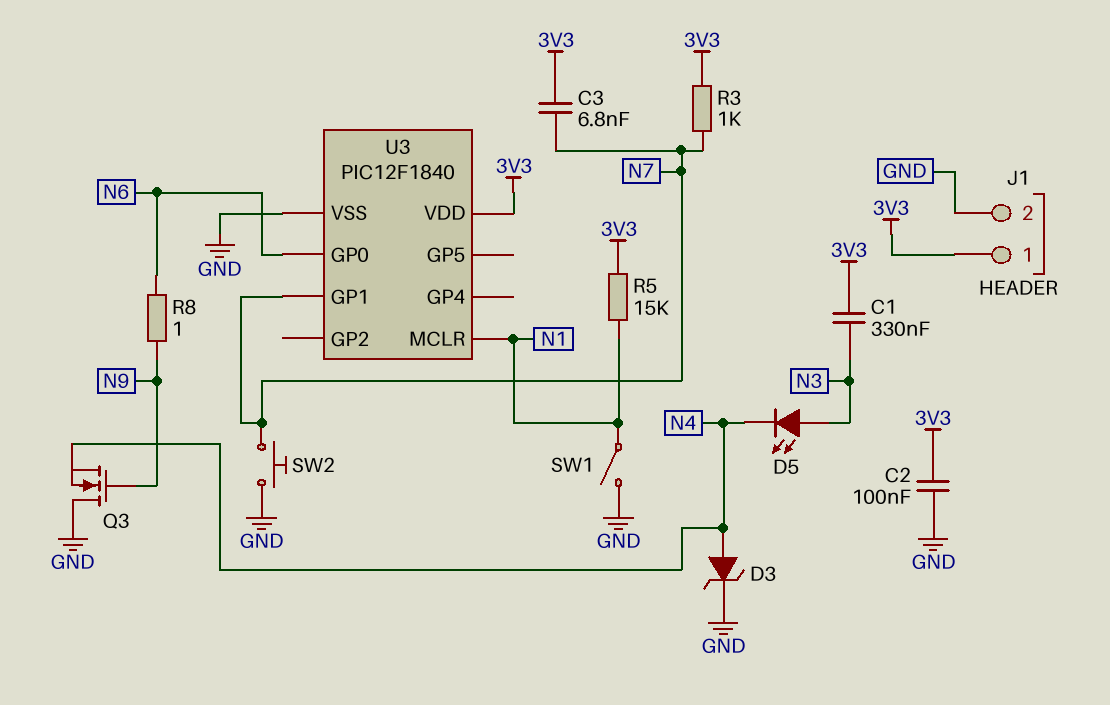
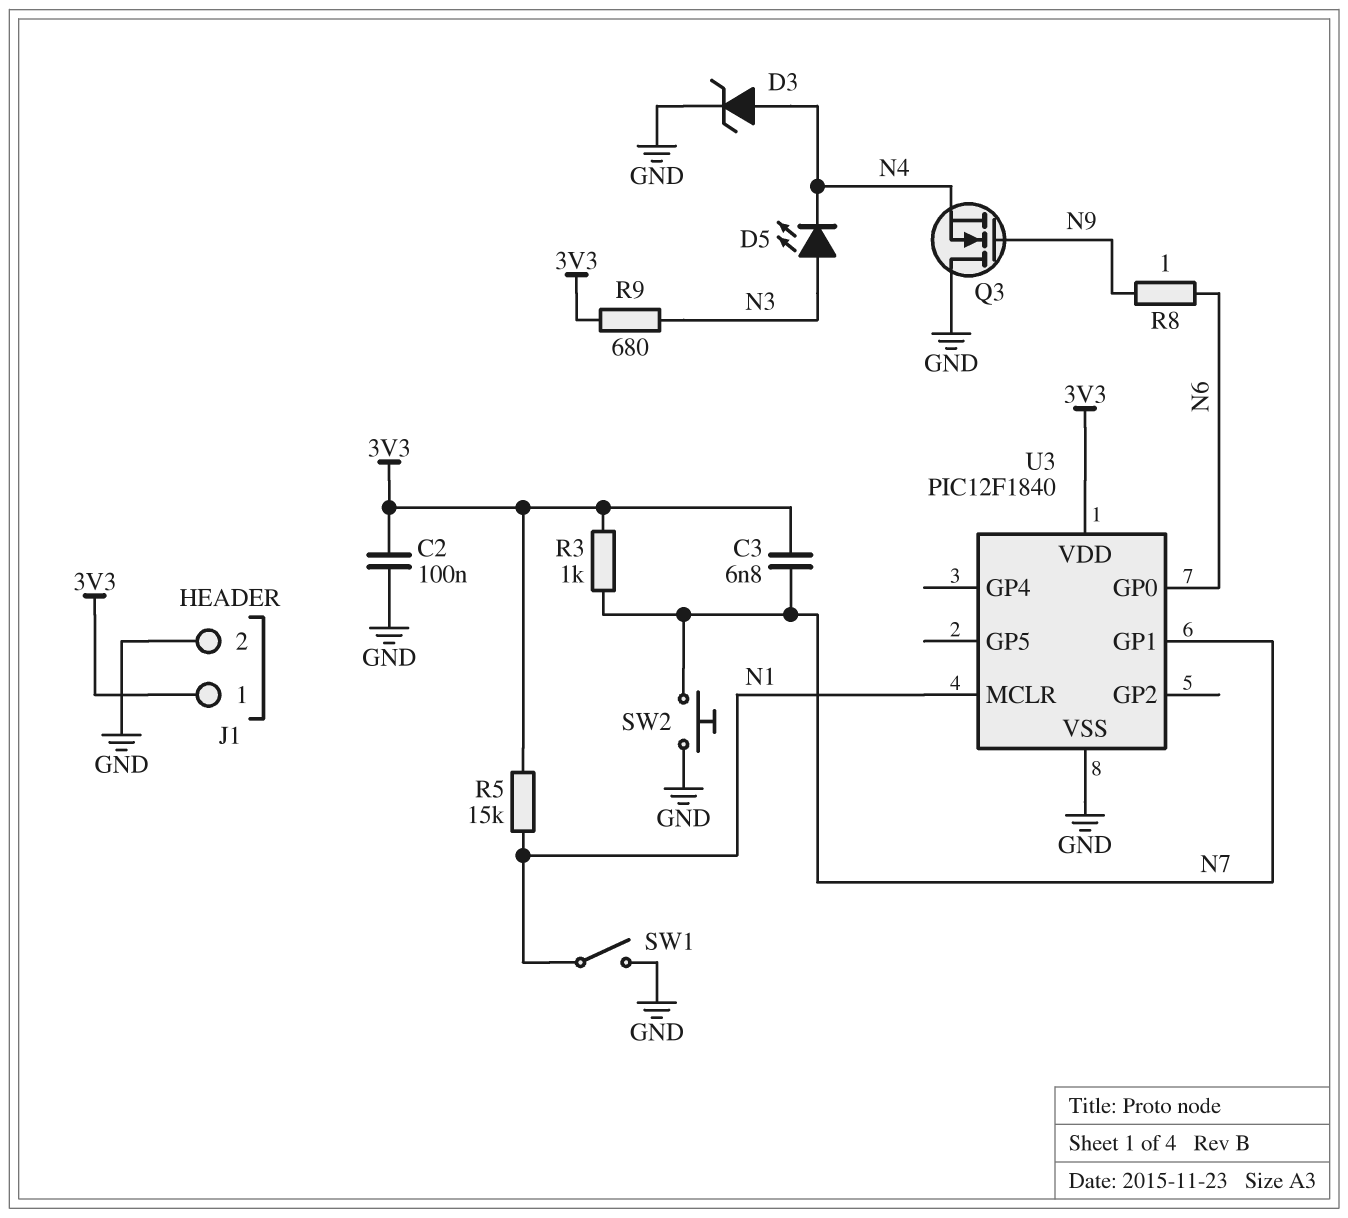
C1: 330nF (3V3, N3) -> none
R9: none -> 680 (3V3, N3)

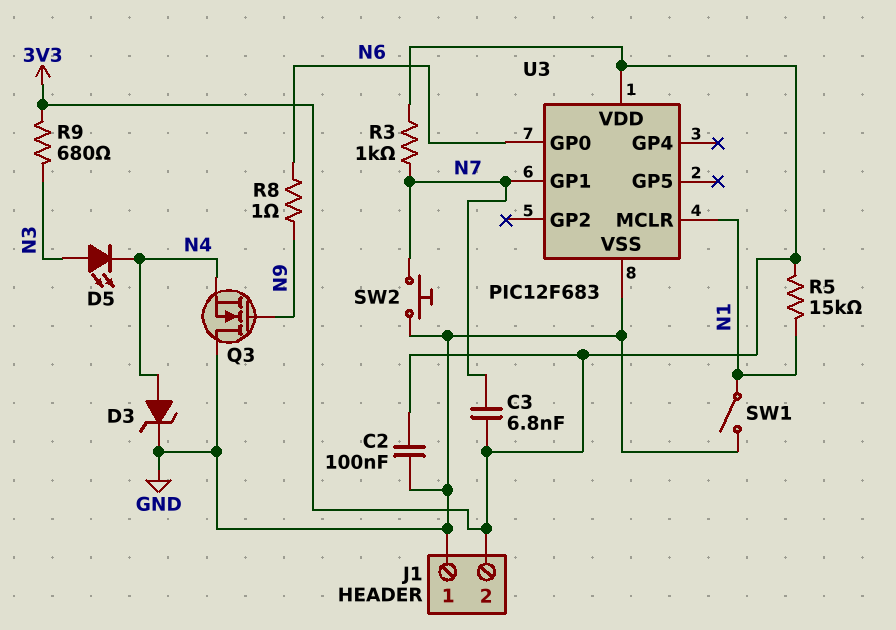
J1 pin 1: 3V3 -> GND
J1 pin 2: GND -> 3V3
U3: PIC12F1840 -> PIC12F683

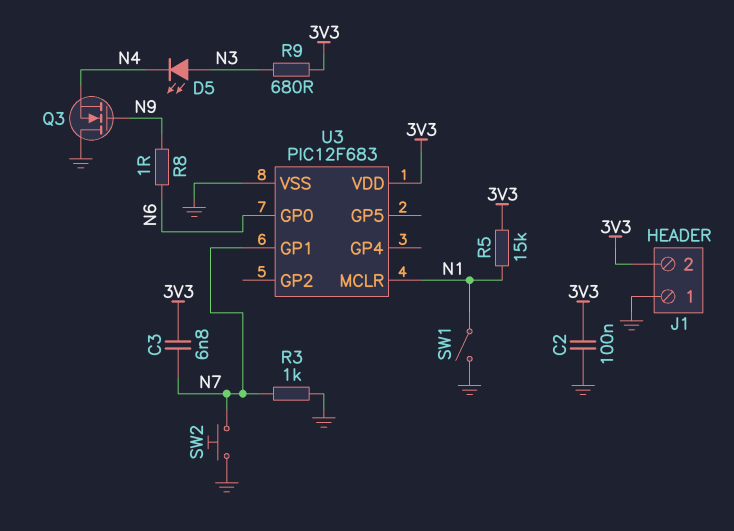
D3: zener (A N4, K GND) -> none
R3: 1k (3V3, N7) -> 1k (GND, N7)

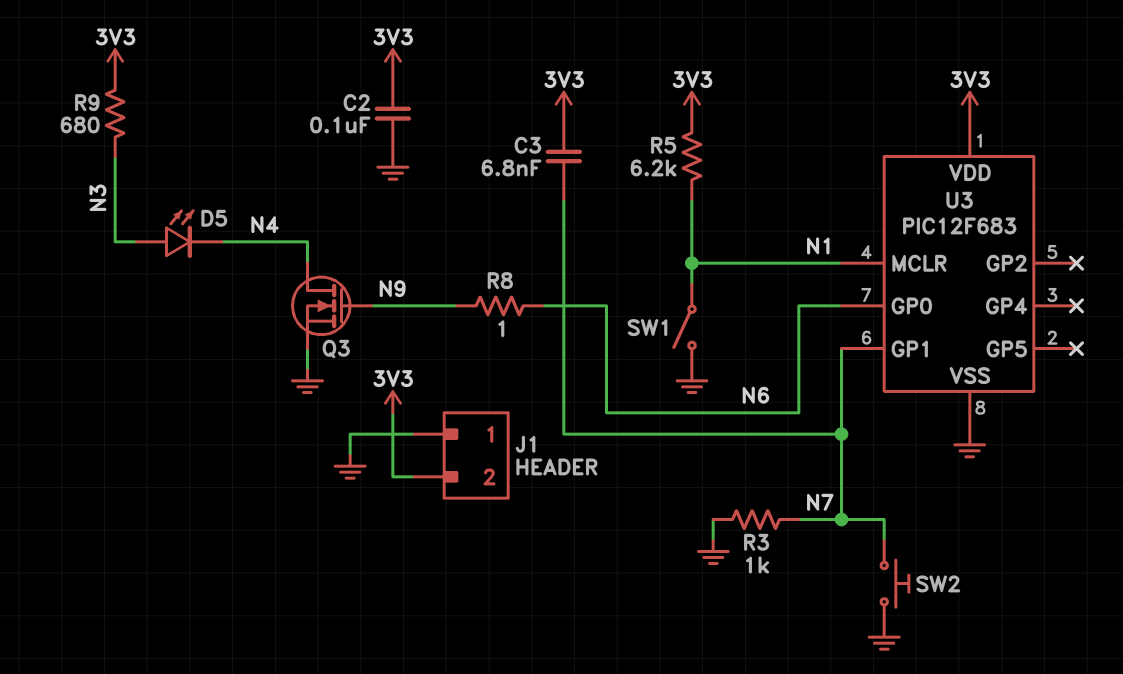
Q3: NMOS (G N9, D GND, S N4) -> NMOS (G N9, D N4, S GND)
R5: 15k (3V3, N1) -> 6.2k (3V3, N1)

